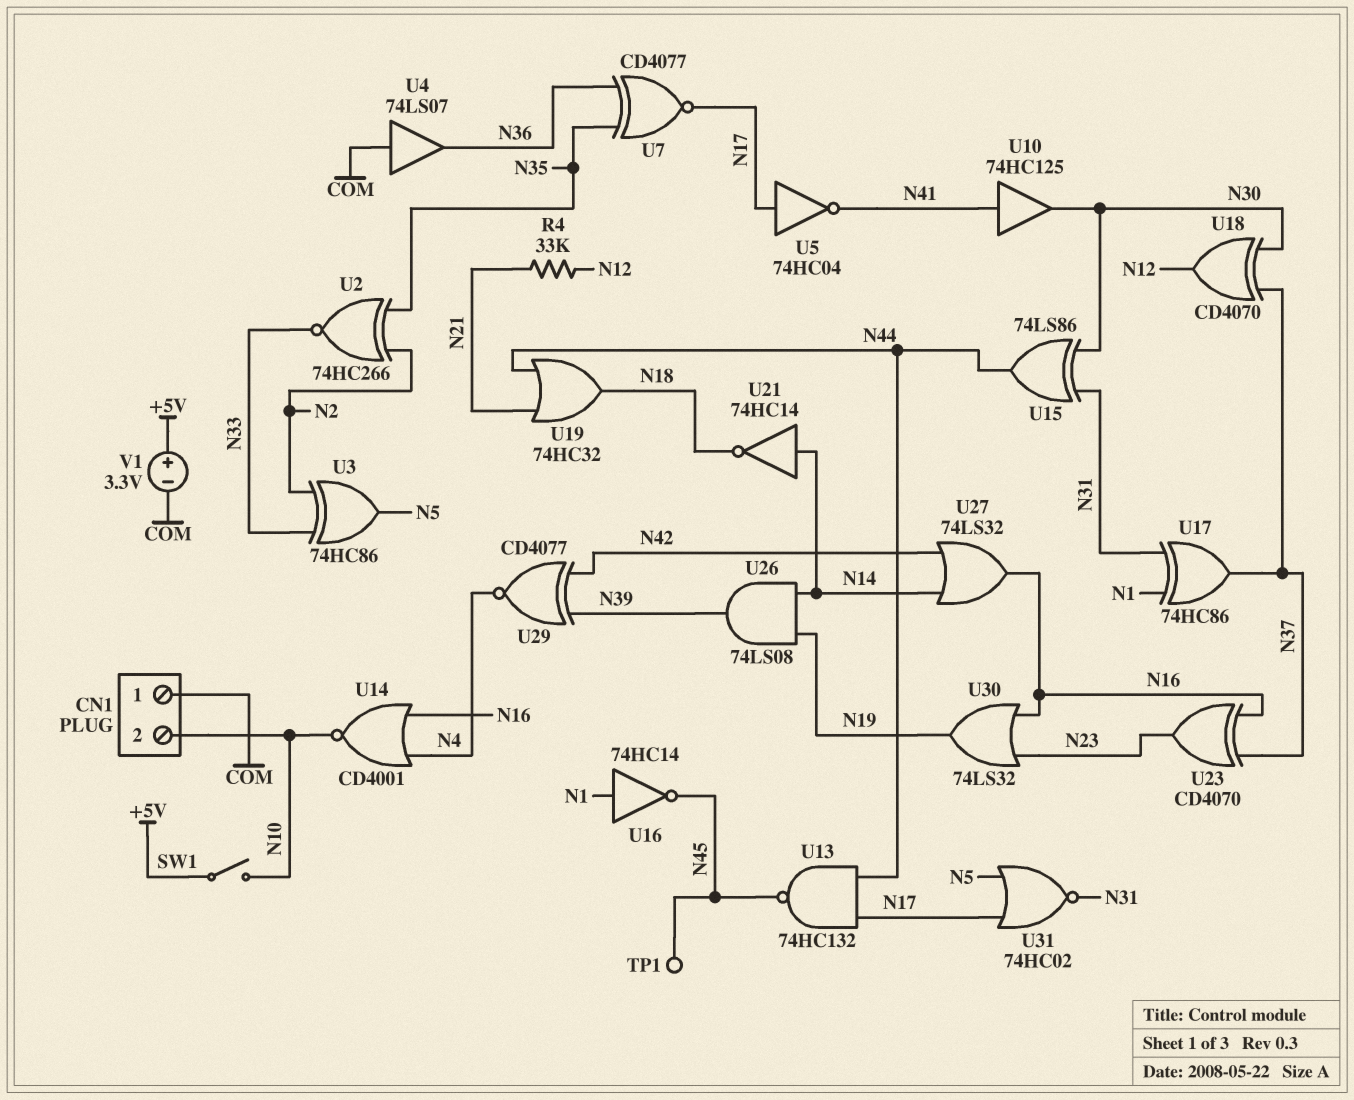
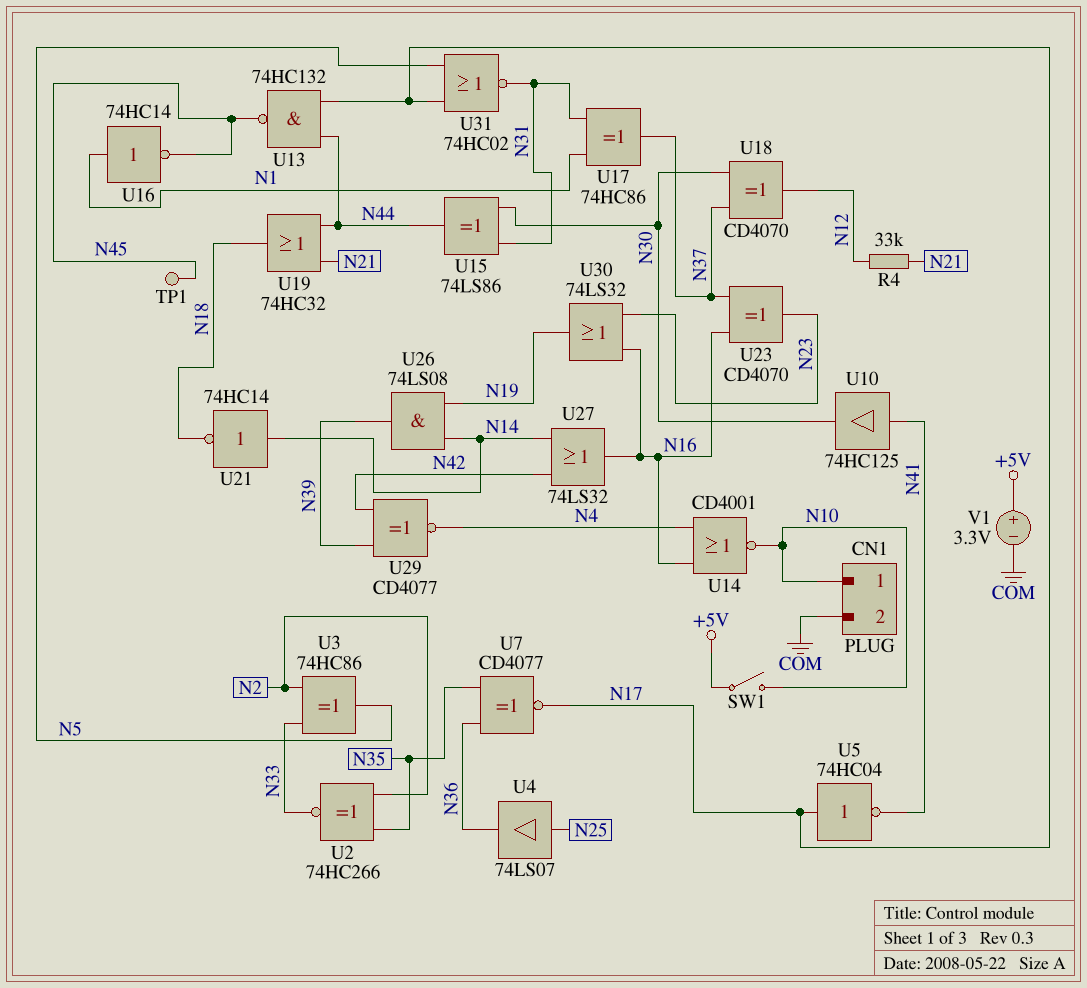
CN1 pin 1: COM -> N10
CN1 pin 2: N10 -> COM
U4: buffer 74LS07 (in COM, out N36) -> buffer 74LS07 (in N25, out N36)

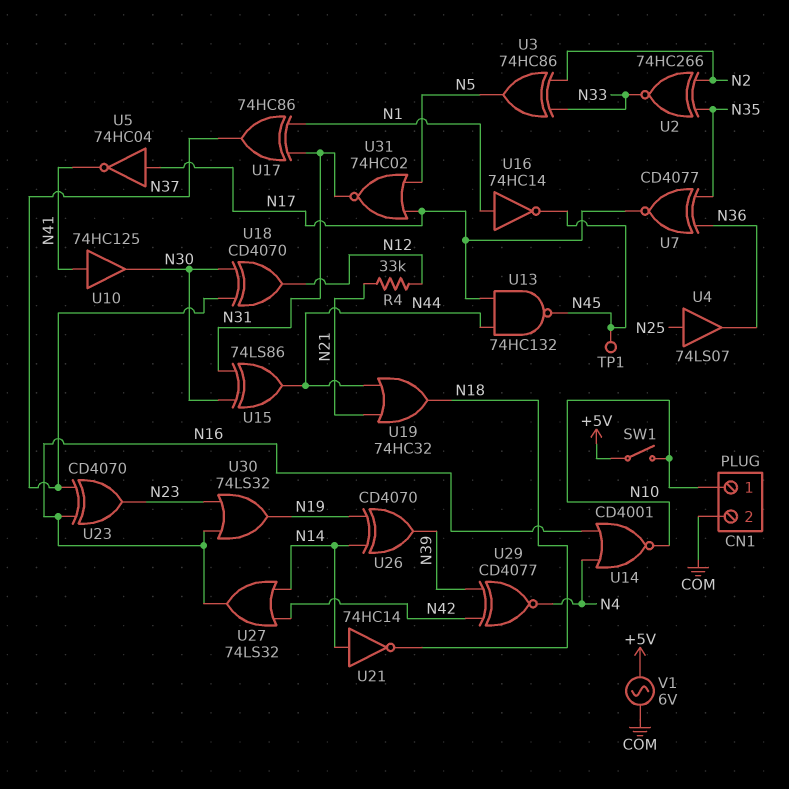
U26: AND 74LS08 (in N14, in N19, out N39) -> XOR CD4070 (in N14, in N19, out N39)
V1: 3.3V (plus +5V, minus COM) -> AC 6V (+5V, COM)

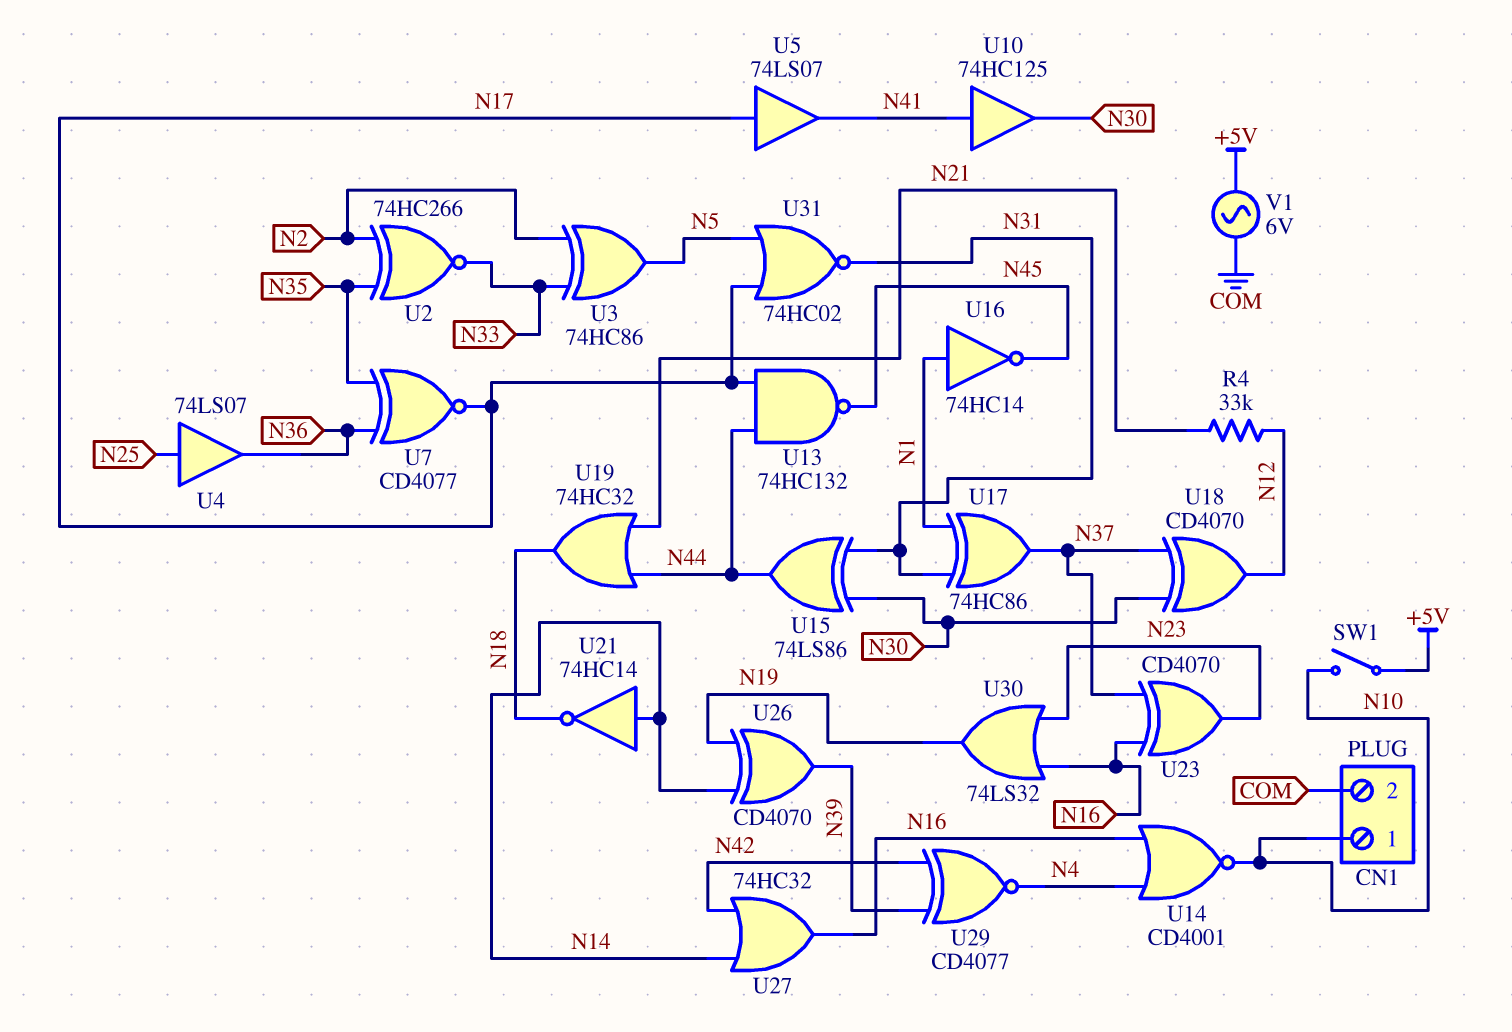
TP1: test point (N45) -> none
U5: NOT 74HC04 (in N17, out N41) -> buffer 74LS07 (in N17, out N41)
U27: OR 74LS32 (in N14, in N42, out N16) -> OR 74HC32 (in N14, in N42, out N16)

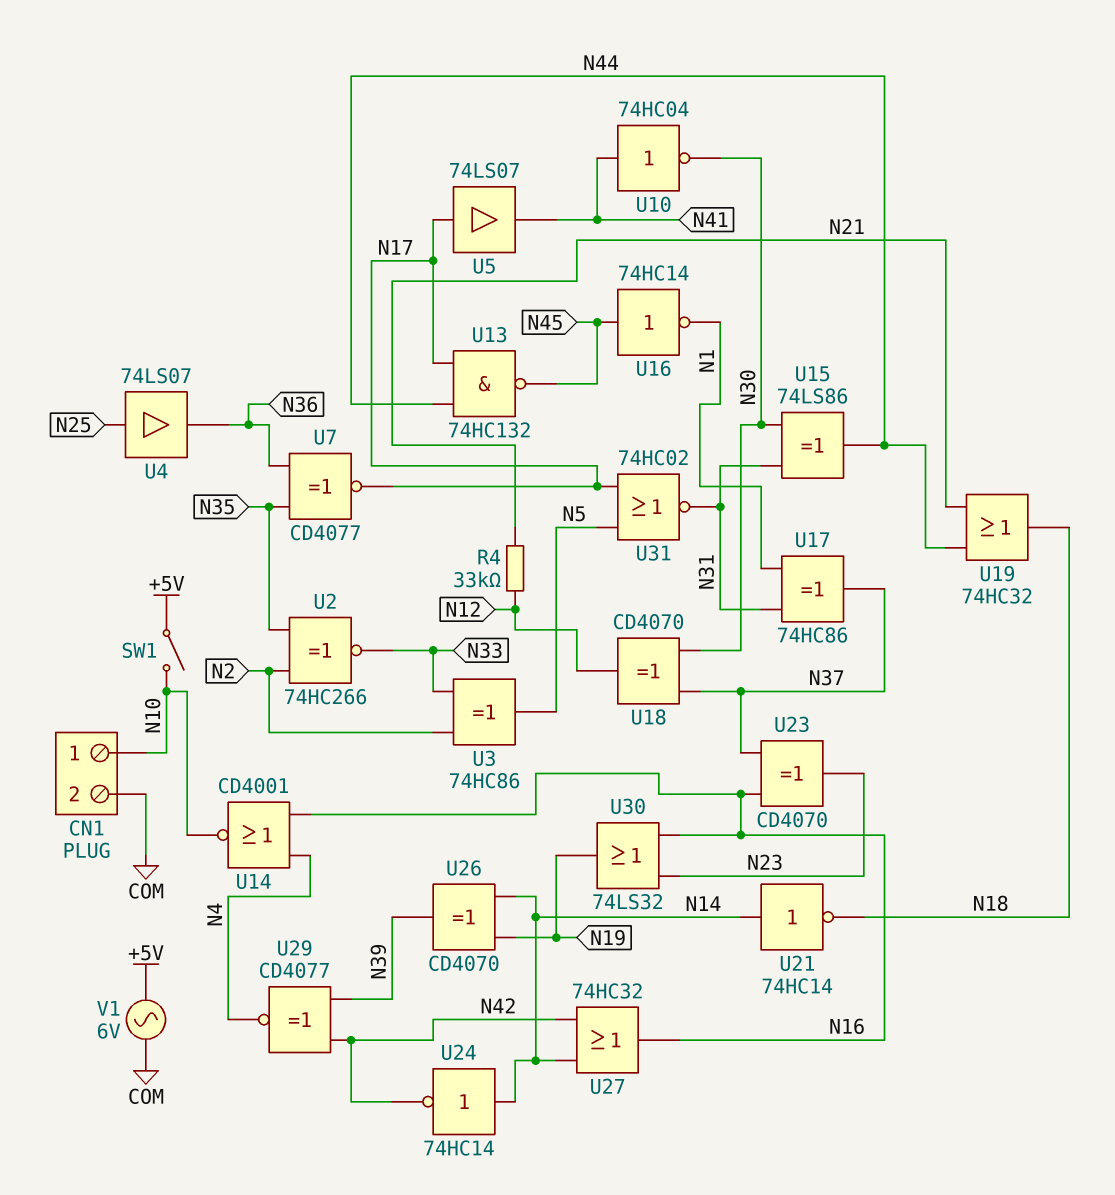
U10: buffer 74HC125 (in N41, out N30) -> NOT 74HC04 (in N41, out N30)
U16: NOT 74HC14 (in N1, out N45) -> NOT 74HC14 (in N45, out N1)
U24: none -> NOT 74HC14 (in N14, out N42)

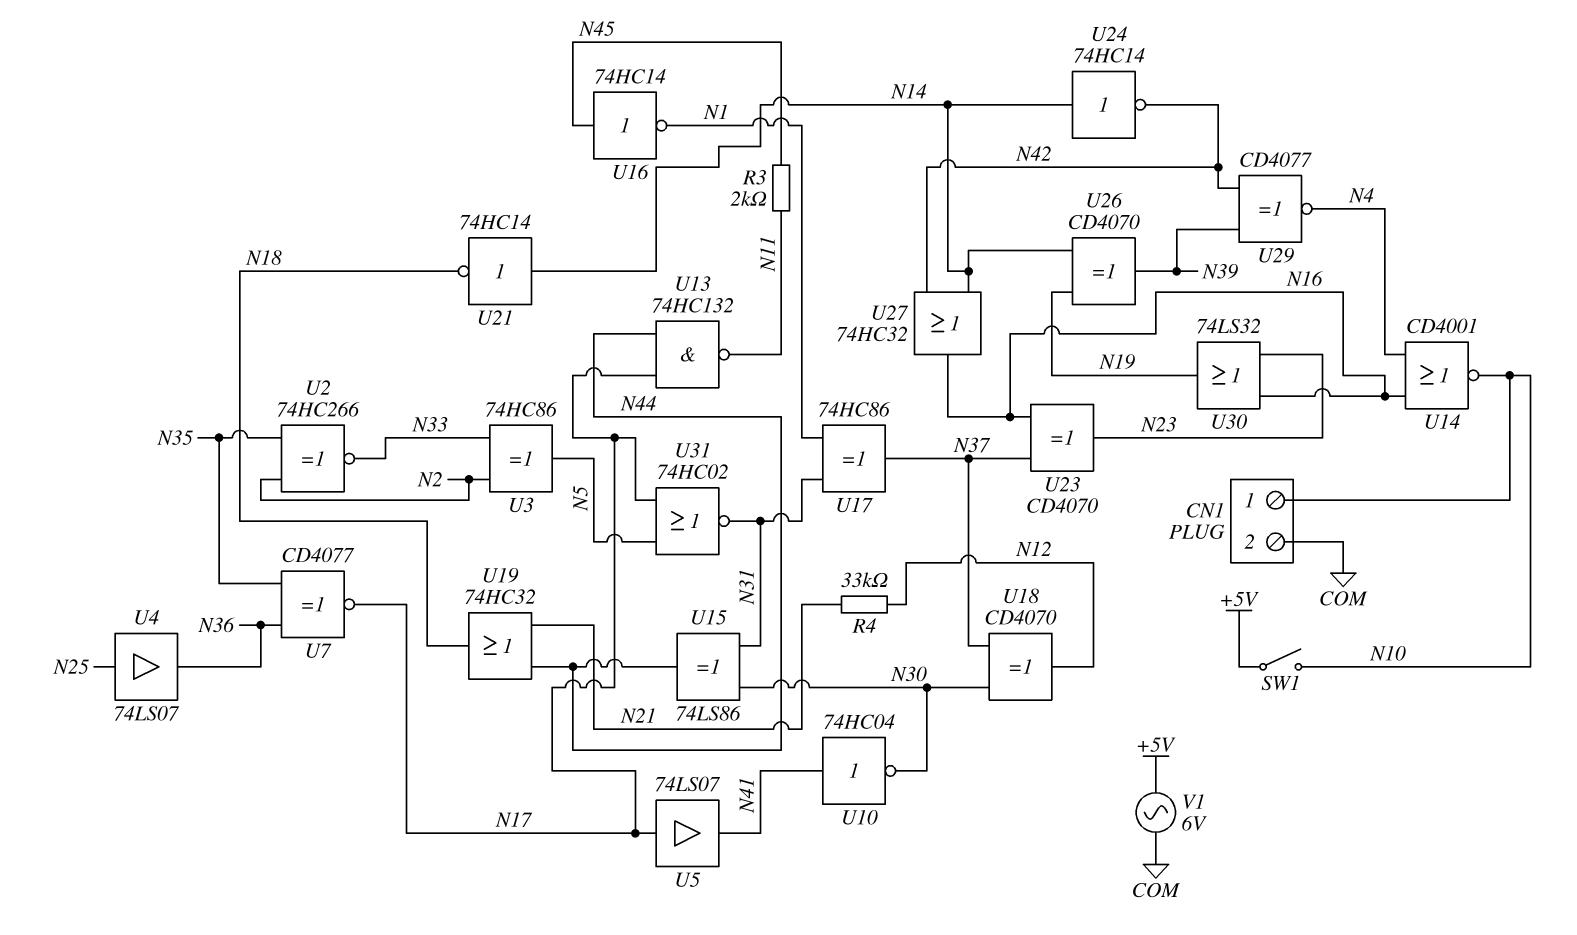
R3: none -> 2k (N11, N45)
U13: NAND 74HC132 (in N17, in N44, out N45) -> NAND 74HC132 (in N17, in N44, out N11)

